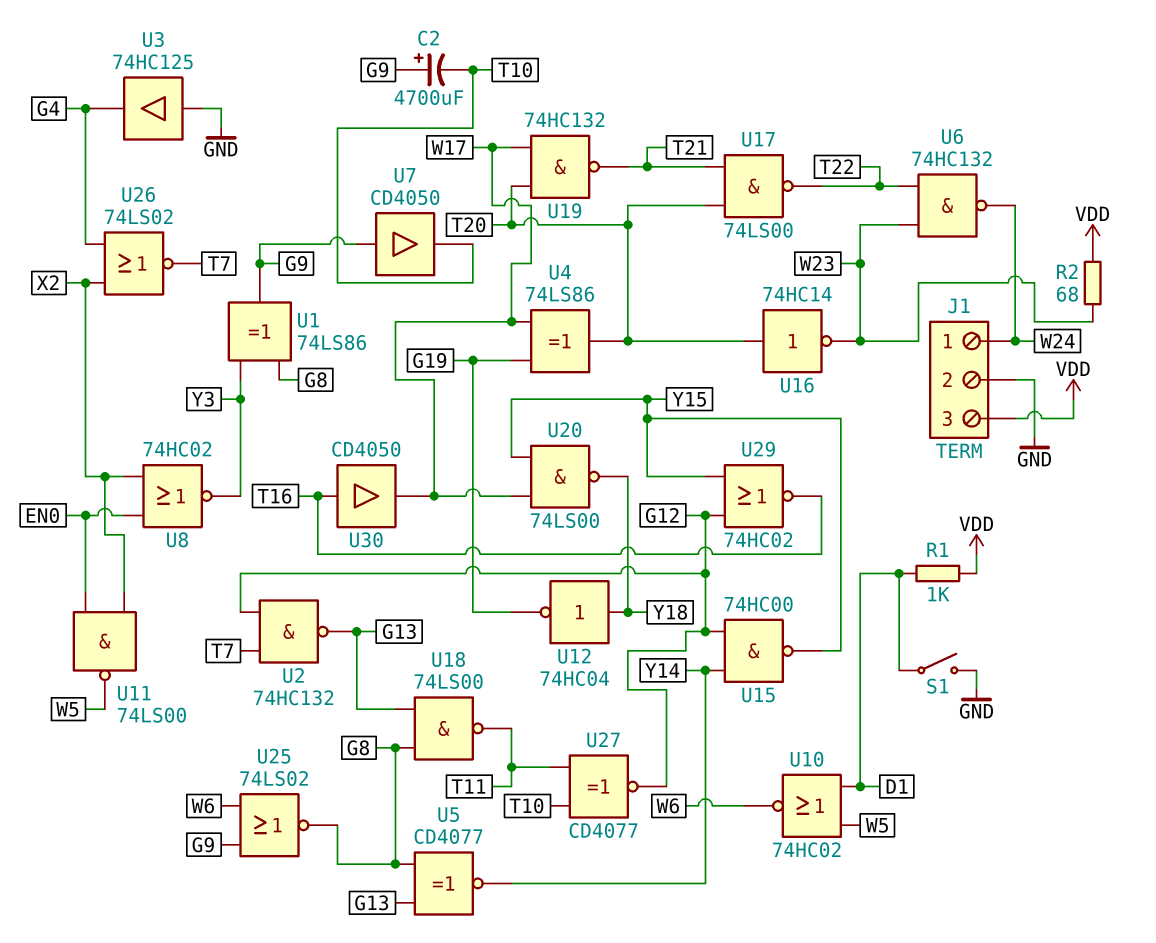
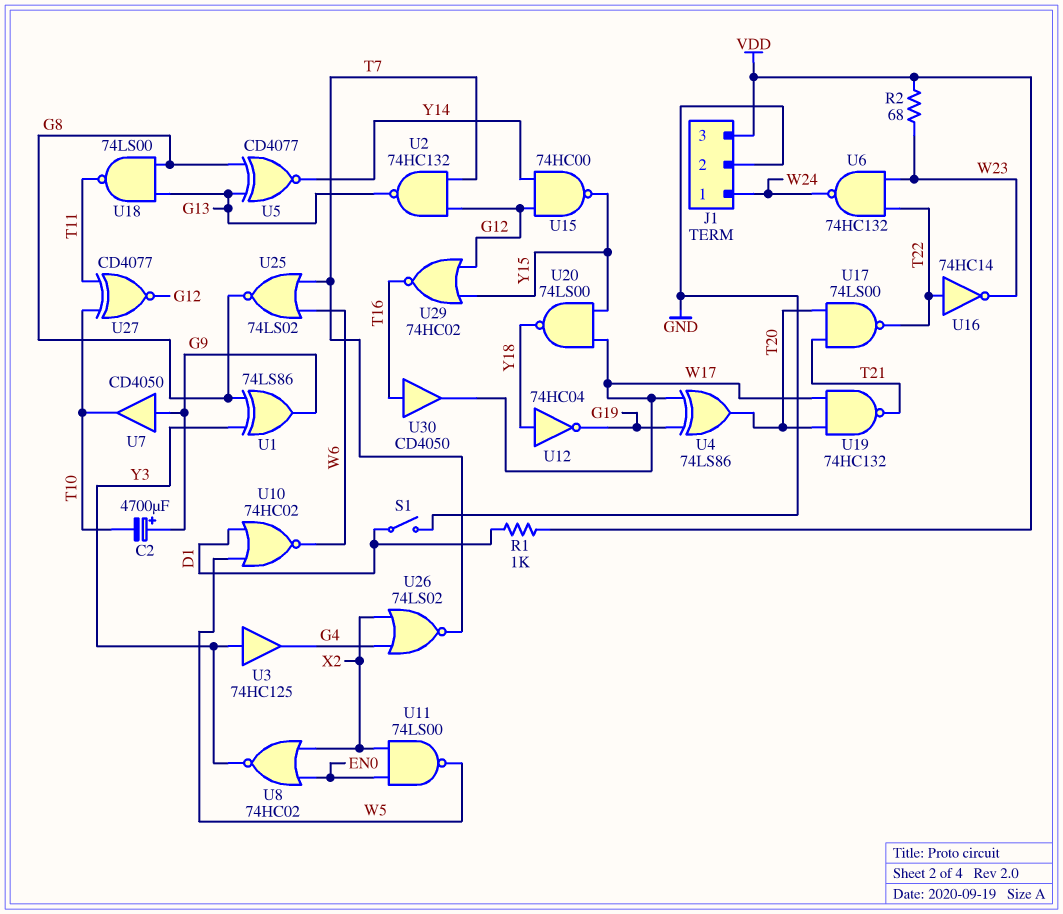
U3: buffer 74HC125 (in GND, out G4) -> buffer 74HC125 (in Y3, out G4)
U16: NOT 74HC14 (in T20, out W23) -> NOT 74HC14 (in T22, out W23)
U25: NOR 74LS02 (in G9, in W6, out G8) -> NOR 74LS02 (in T7, in W6, out G8)

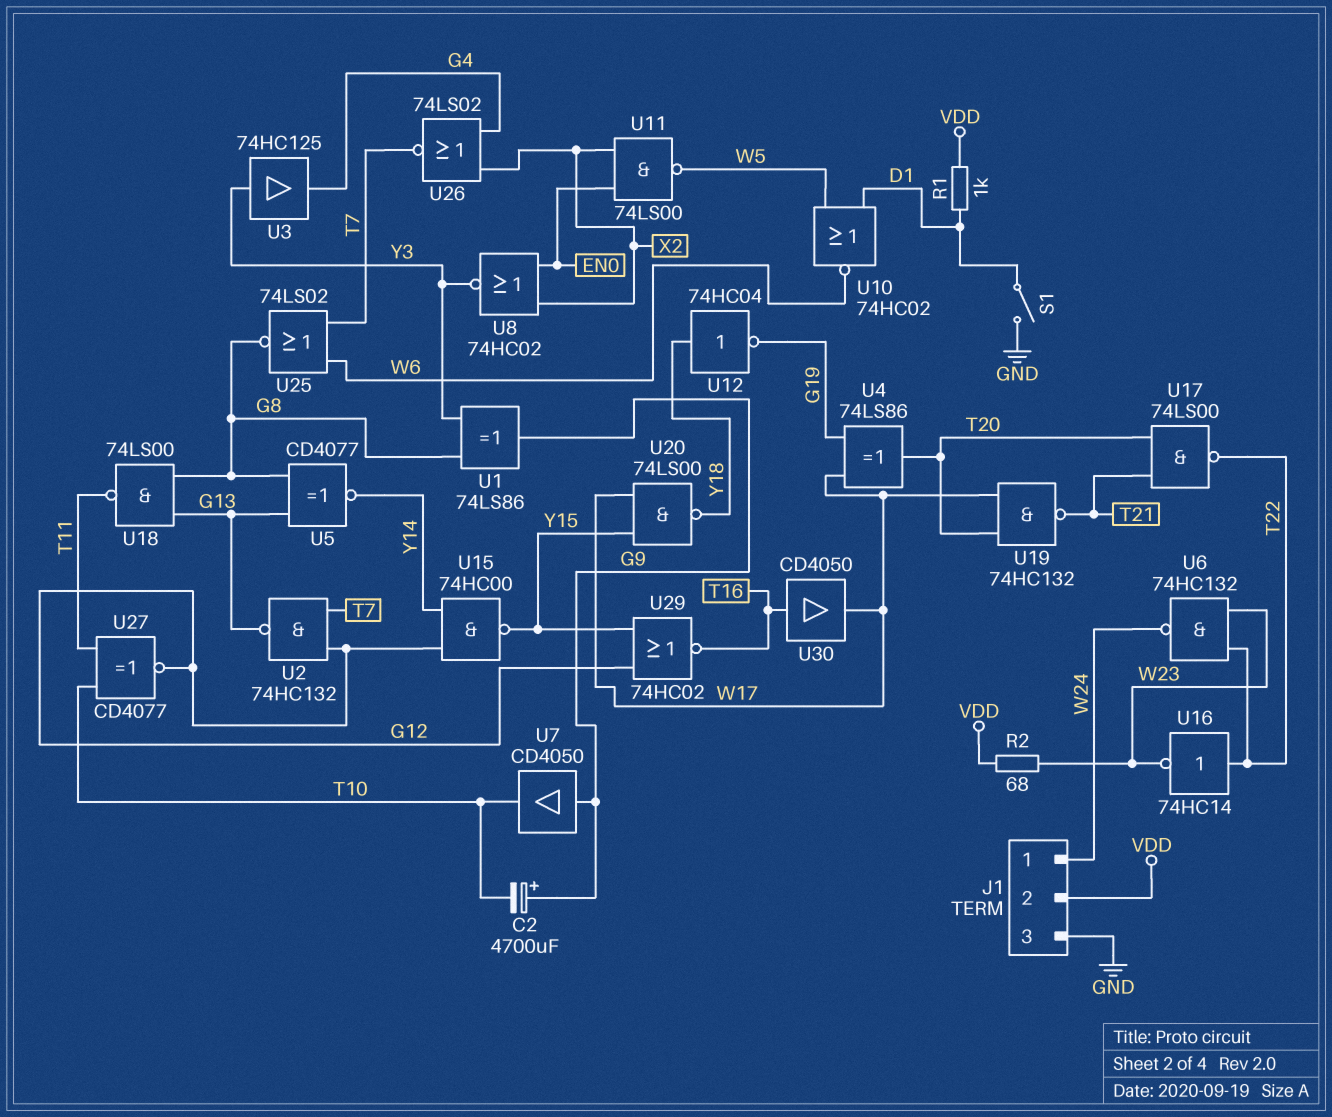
J1 pin 2: GND -> VDD
J1 pin 3: VDD -> GND

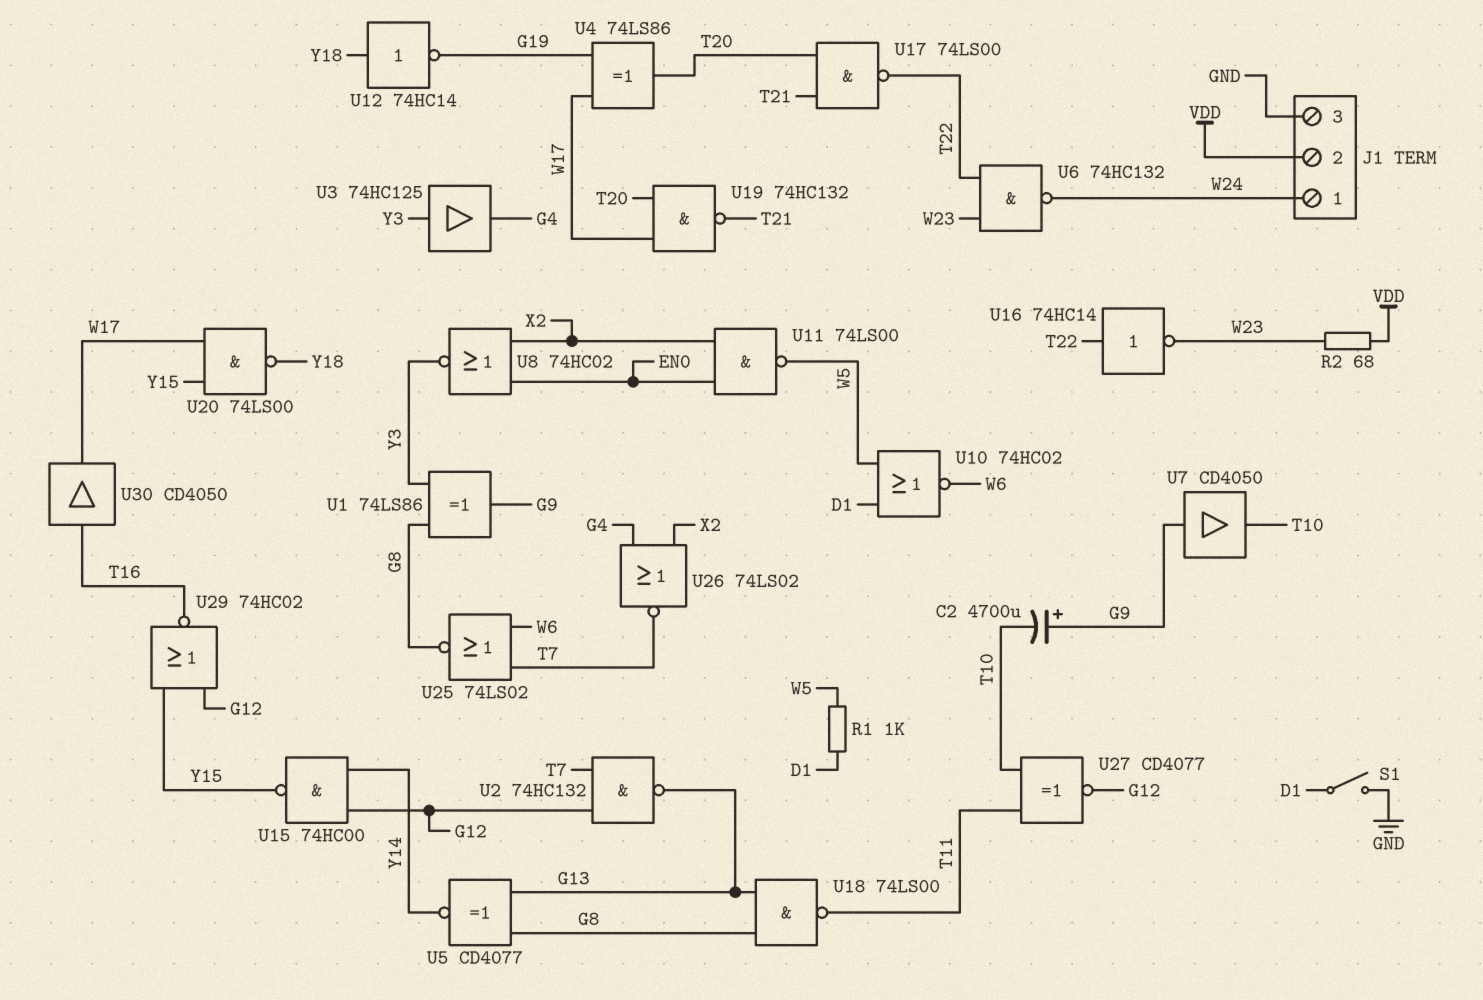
R1: 1k (D1, VDD) -> 1k (D1, W5)
U12: NOT 74HC04 (in Y18, out G19) -> NOT 74HC14 (in Y18, out G19)

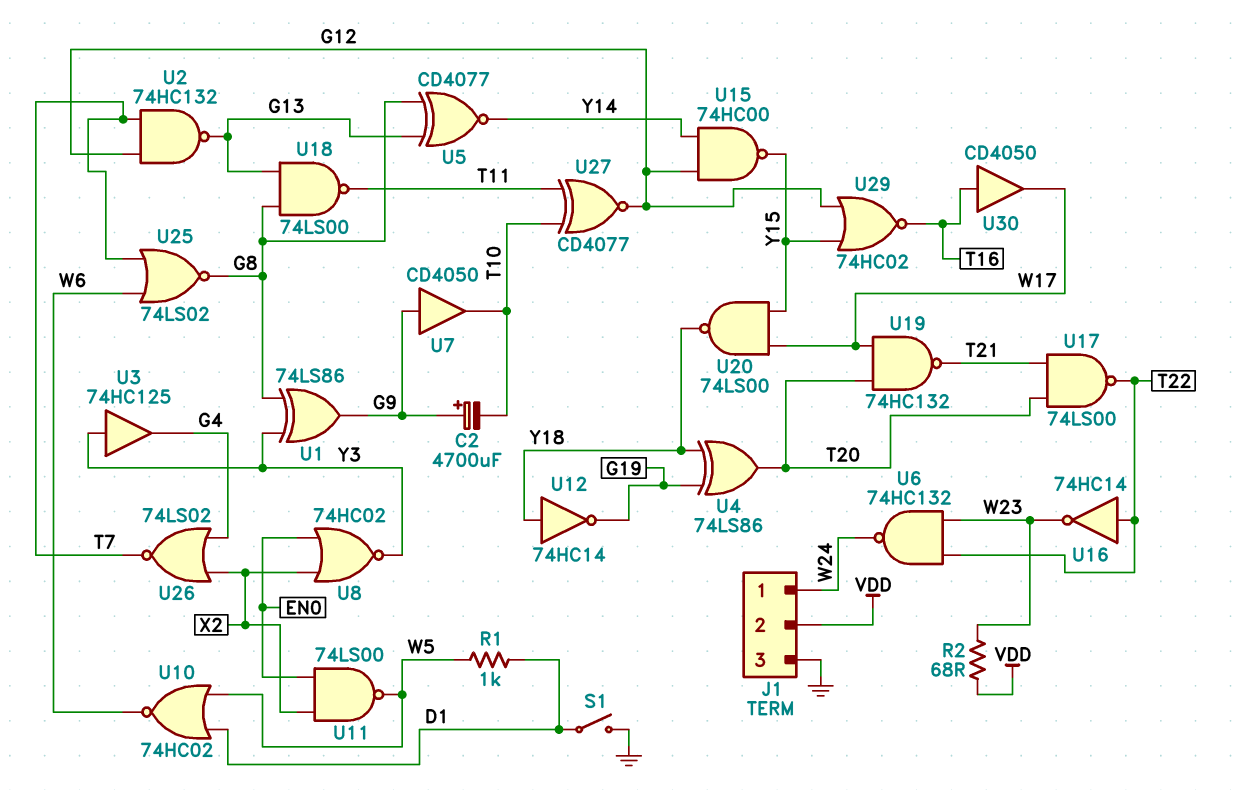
U4: XOR 74LS86 (in G19, in W17, out T20) -> XOR 74LS86 (in G19, in Y18, out T20)

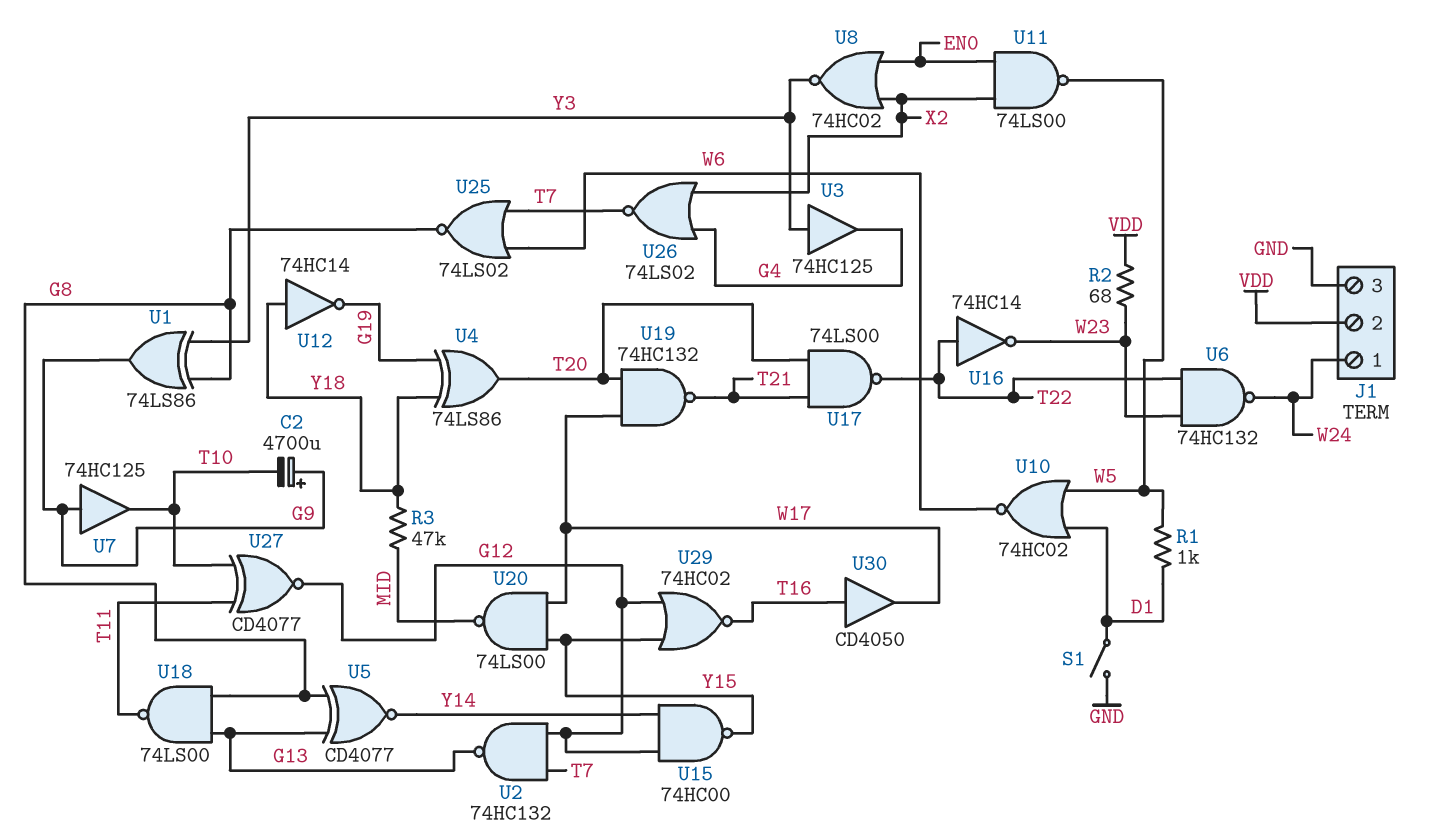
R3: none -> 47k (MID, Y18)
U7: buffer CD4050 (in G9, out T10) -> buffer 74HC125 (in G9, out T10)
U20: NAND 74LS00 (in W17, in Y15, out Y18) -> NAND 74LS00 (in W17, in Y15, out MID)

